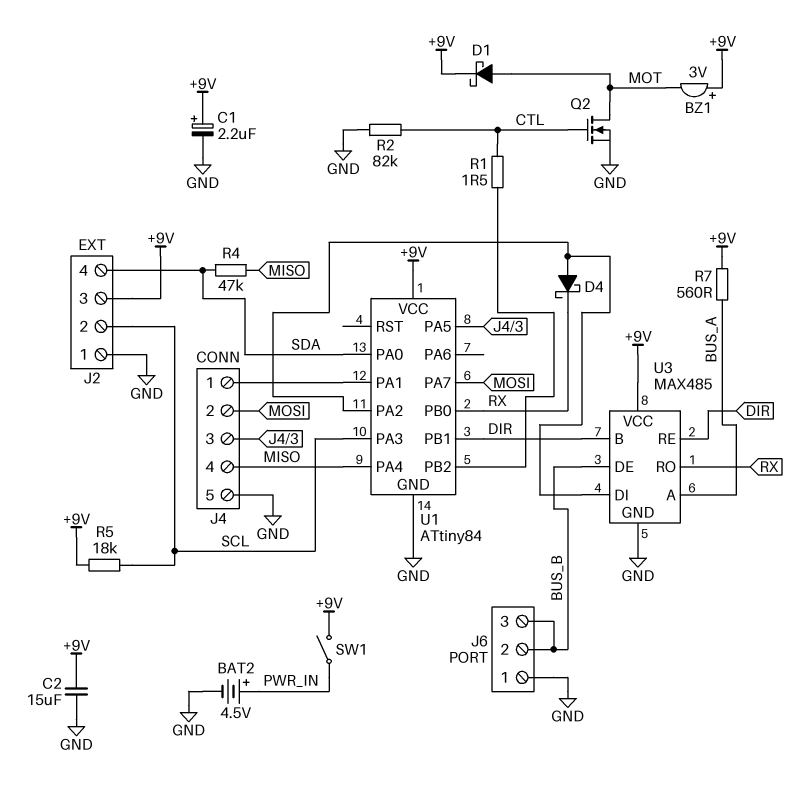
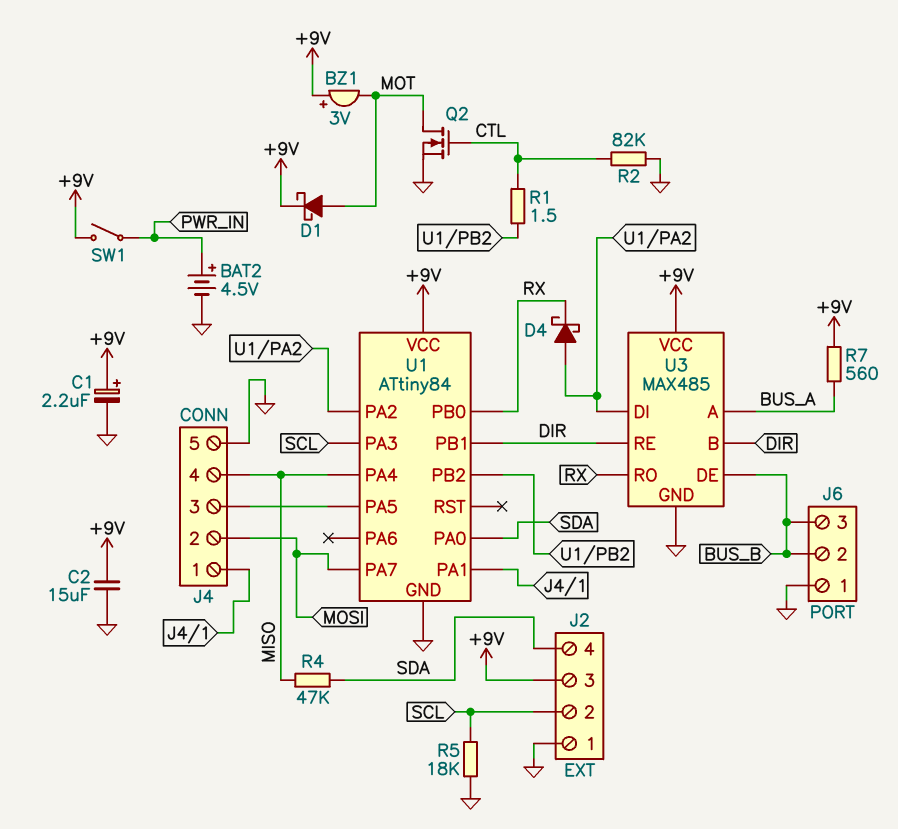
R5: 18k (+9V, SCL) -> 18k (GND, SCL)

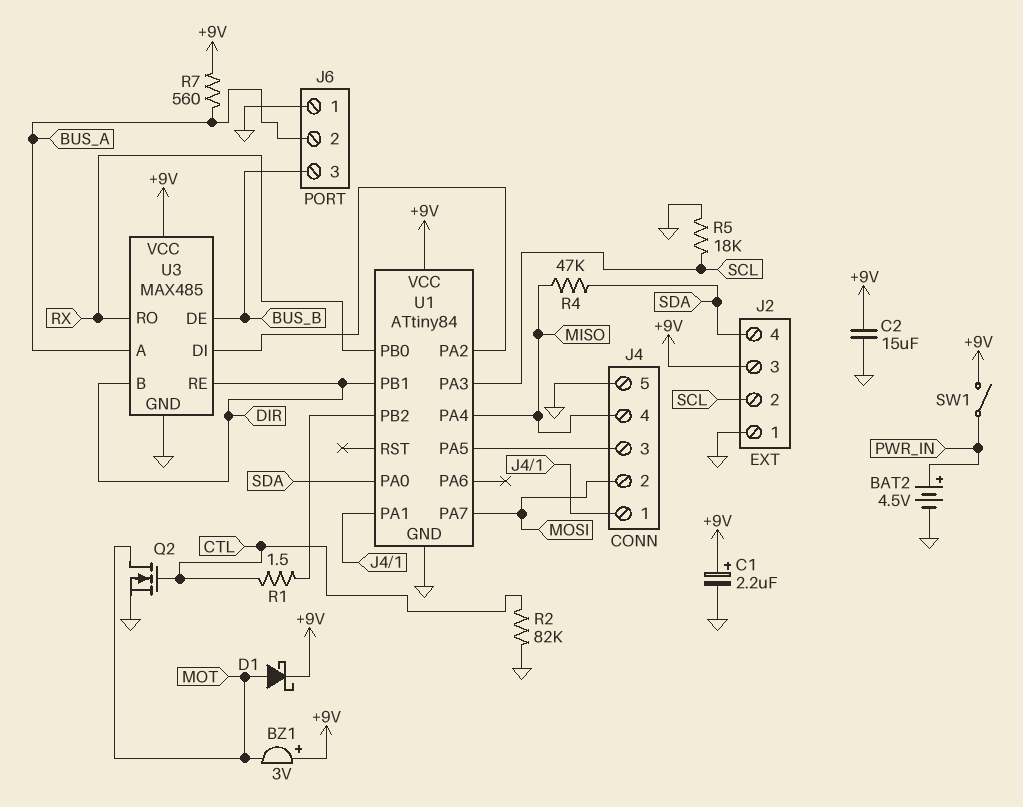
D4: schottky (A U1/PA2, K RX) -> none
J6 pin 2: BUS_B -> BUS_A

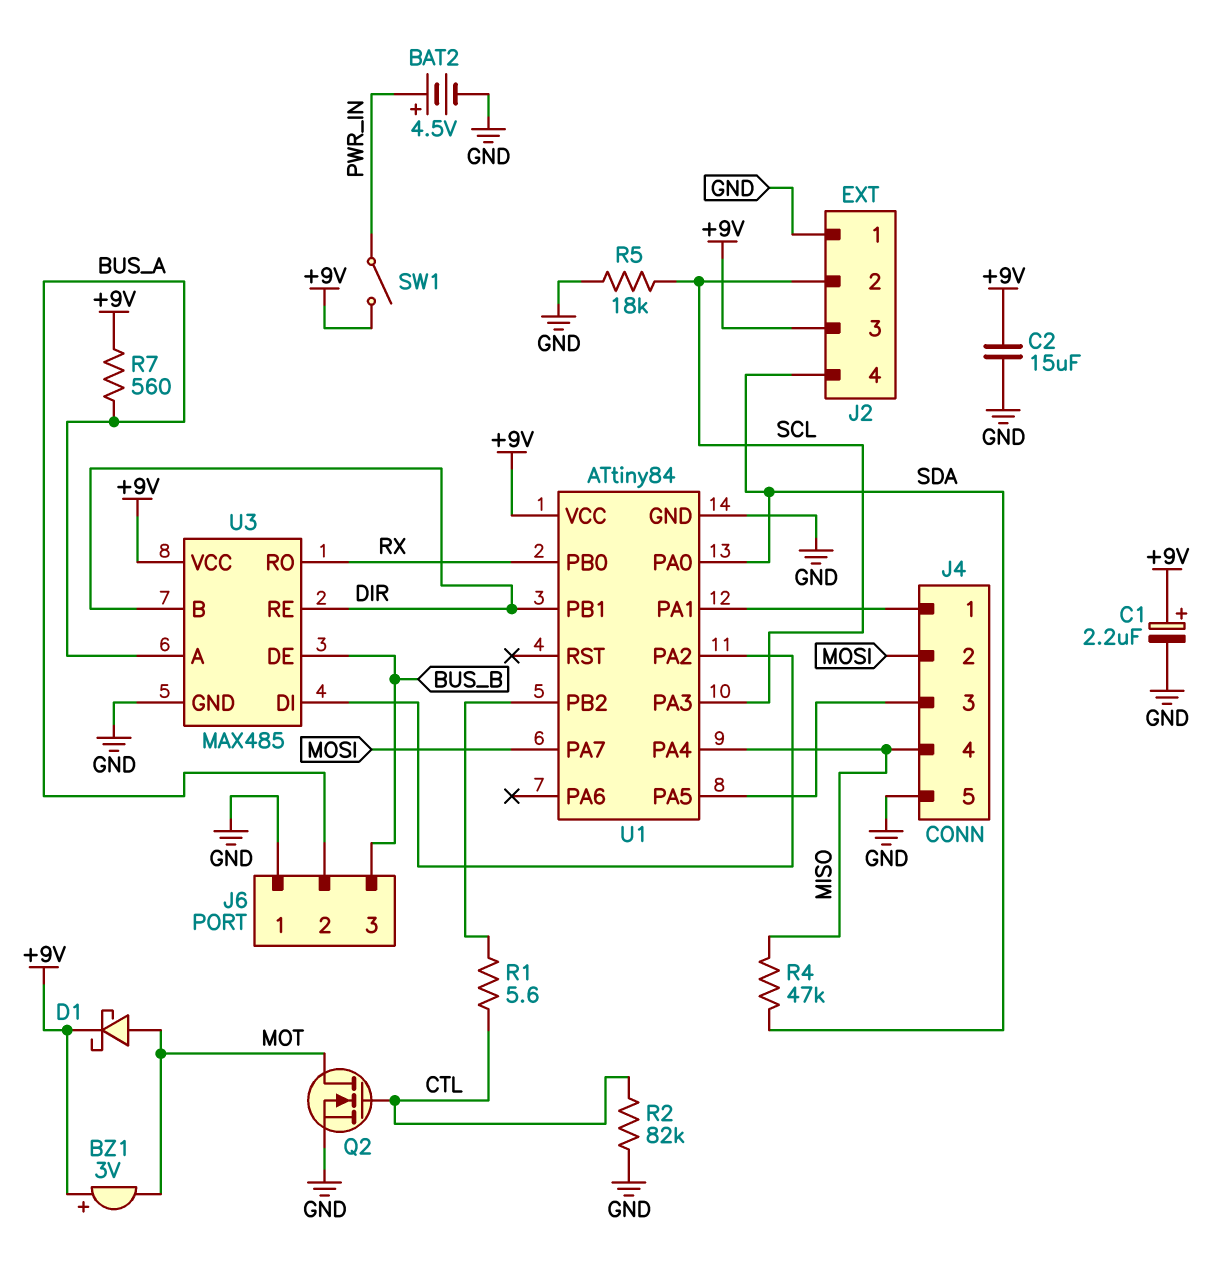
R1: 1.5 (CTL, U1/PB2) -> 5.6 (CTL, U1/PB2)

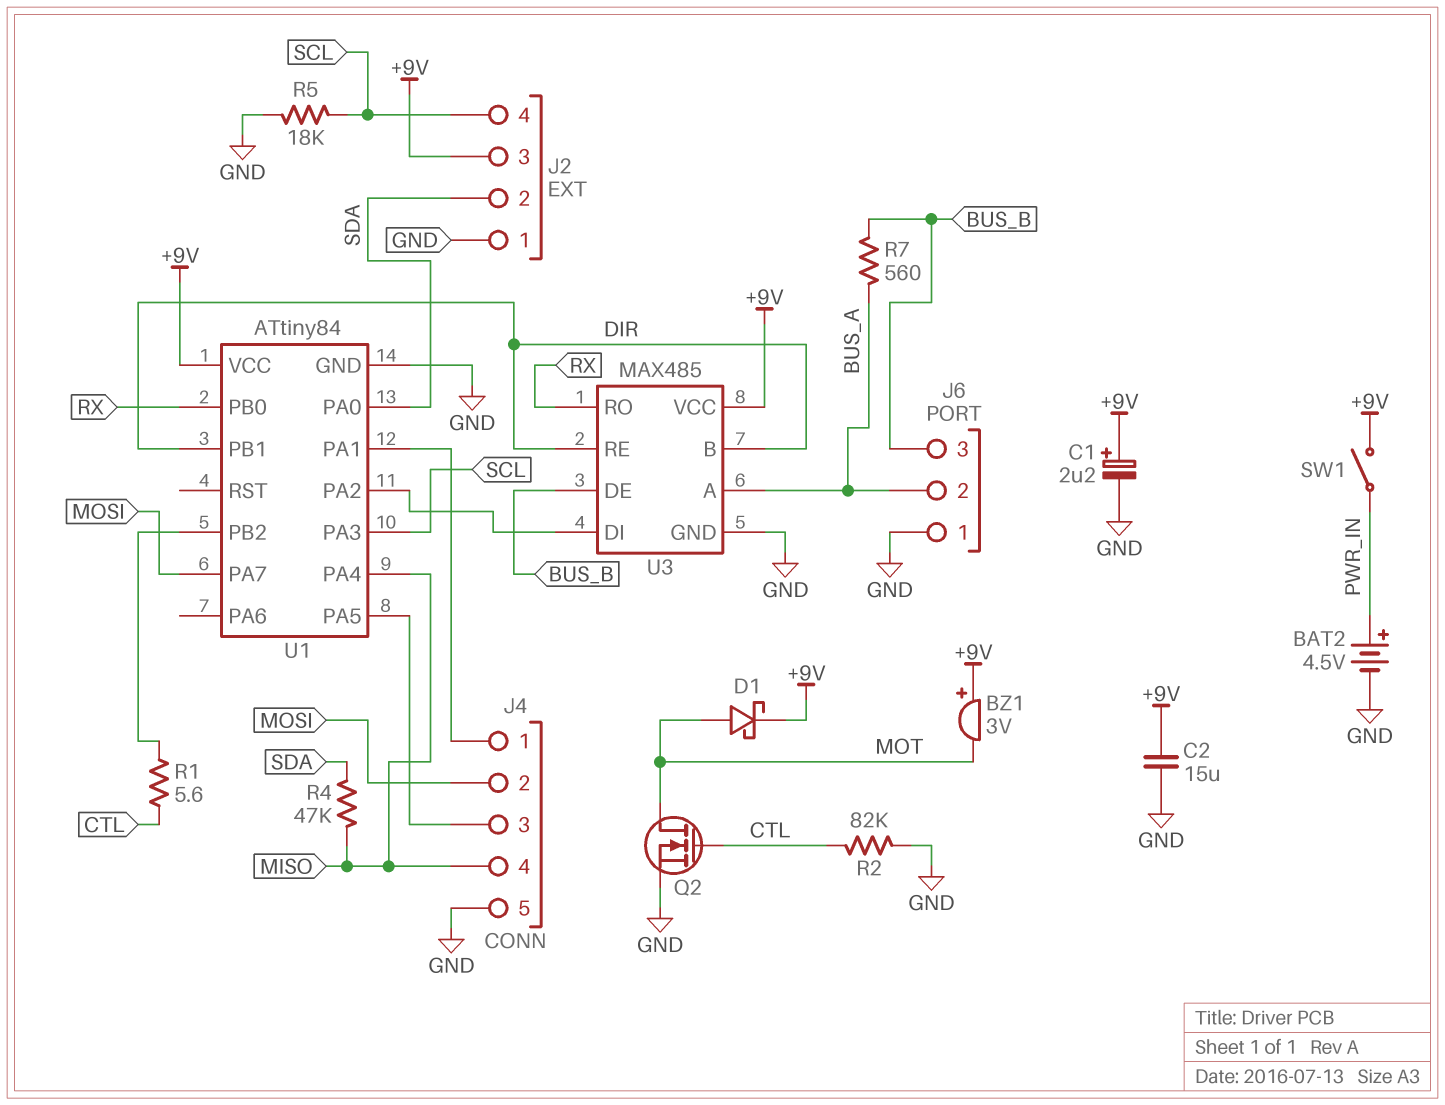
J2 pin 2: SCL -> SDA
J2 pin 4: SDA -> SCL
R7: 560 (+9V, BUS_A) -> 560 (BUS_A, BUS_B)

